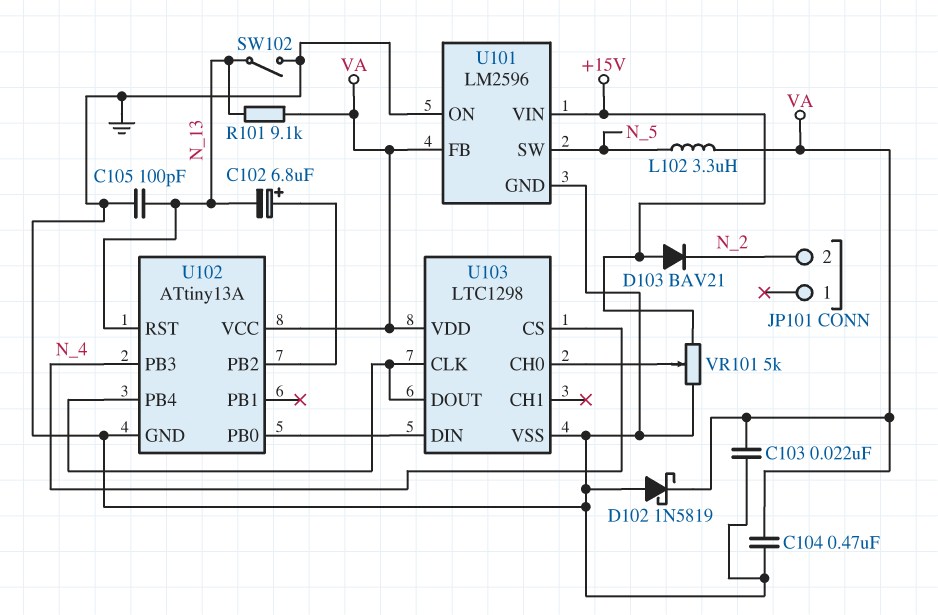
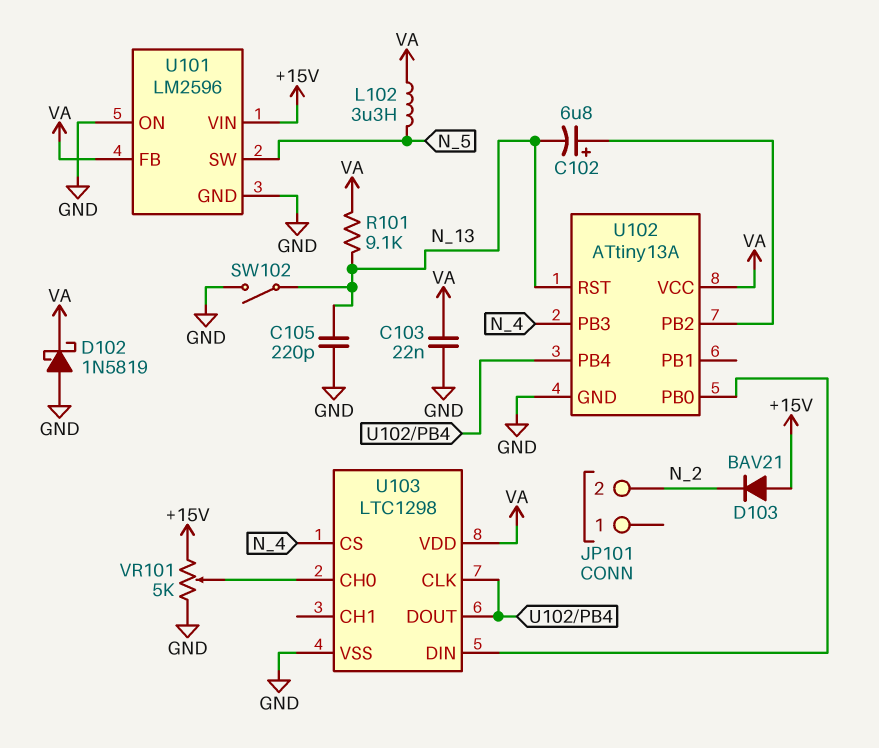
C104: 470nF (GND, VA) -> none
C105: 100pF (GND, N_13) -> 220pF (GND, N_13)

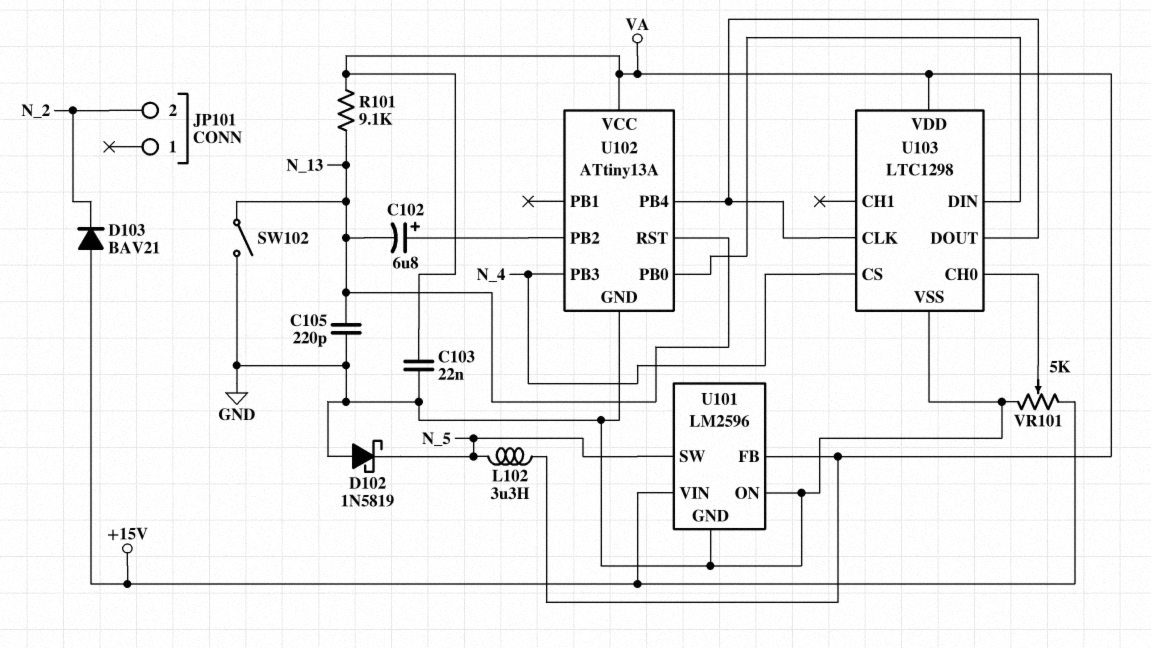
D102: schottky 1N5819 (A GND, K VA) -> schottky 1N5819 (A GND, K N_5)

